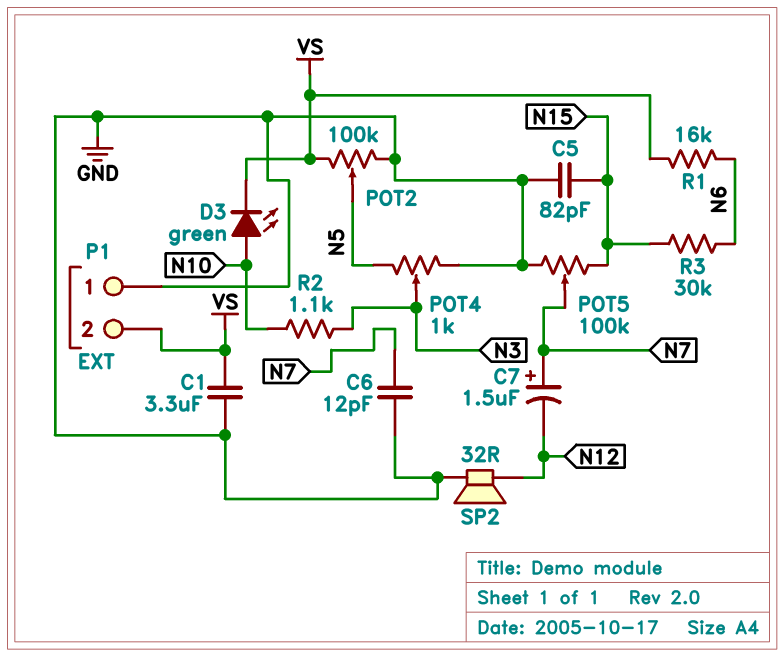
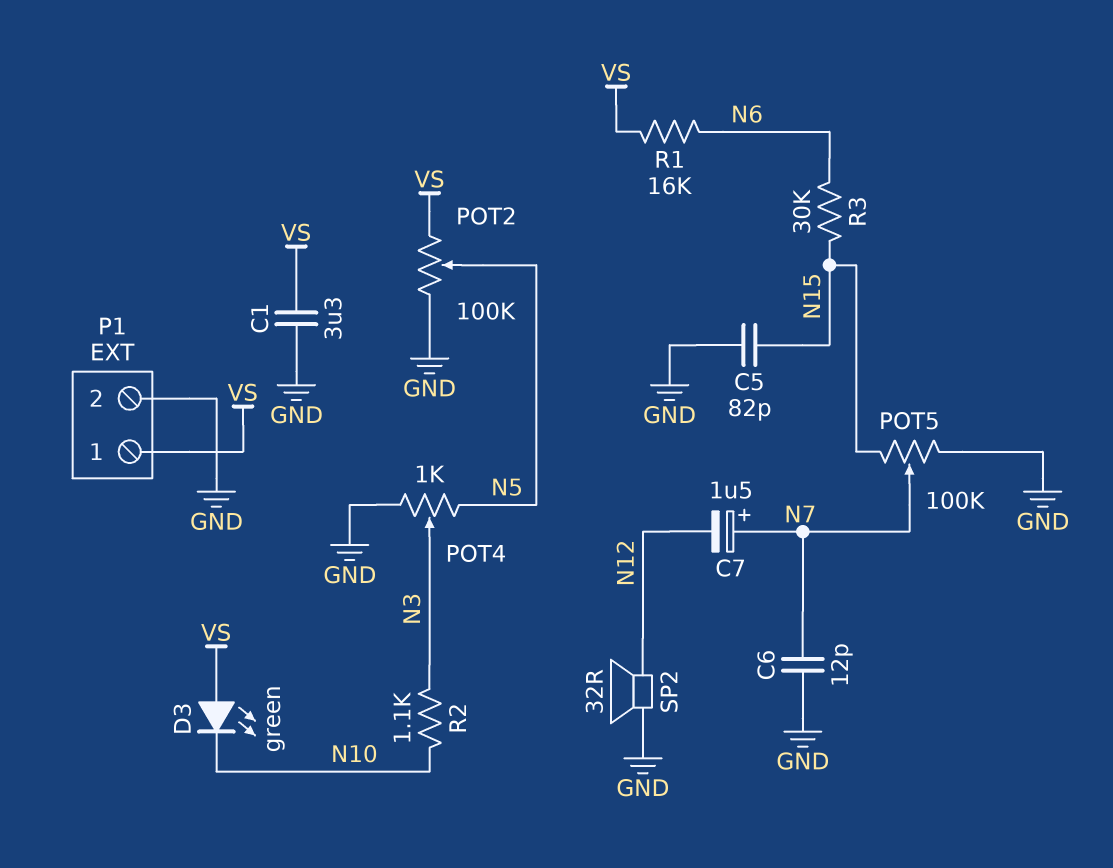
D3: LED green (A N10, K VS) -> LED green (A VS, K N10)
P1 pin 1: GND -> VS
P1 pin 2: VS -> GND

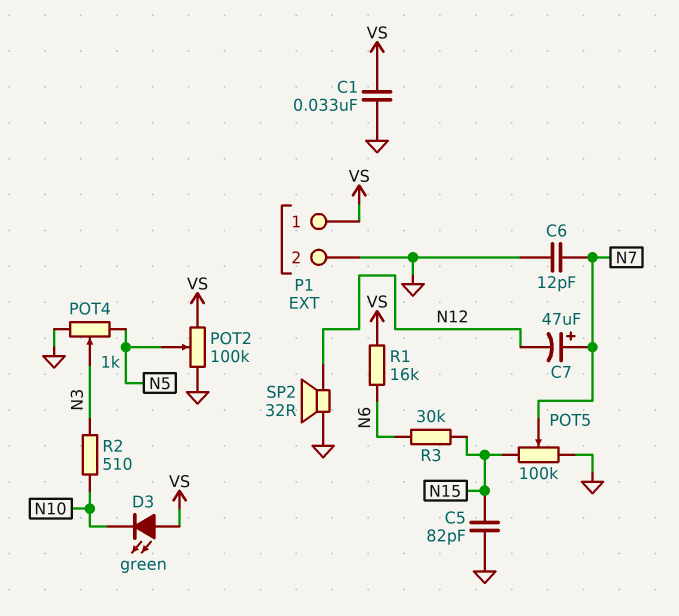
C1: 3.3uF (GND, VS) -> 33nF (GND, VS)
C7: 1.5uF (plus N7, minus N12) -> 47uF (plus N7, minus N12)
R2: 1.1k (N3, N10) -> 510 (N3, N10)

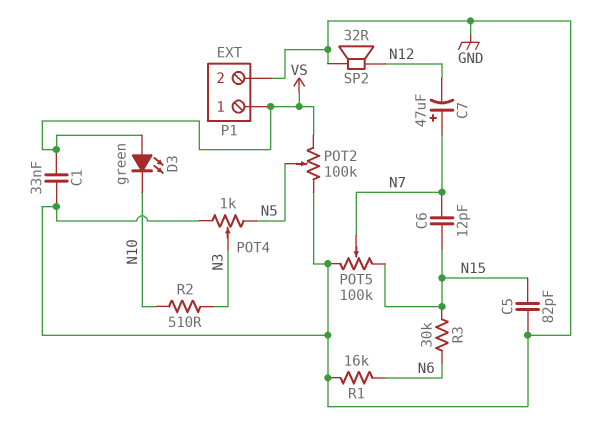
C6: 12pF (GND, N7) -> 12pF (N7, N15)
R1: 16k (N6, VS) -> 16k (GND, N6)

